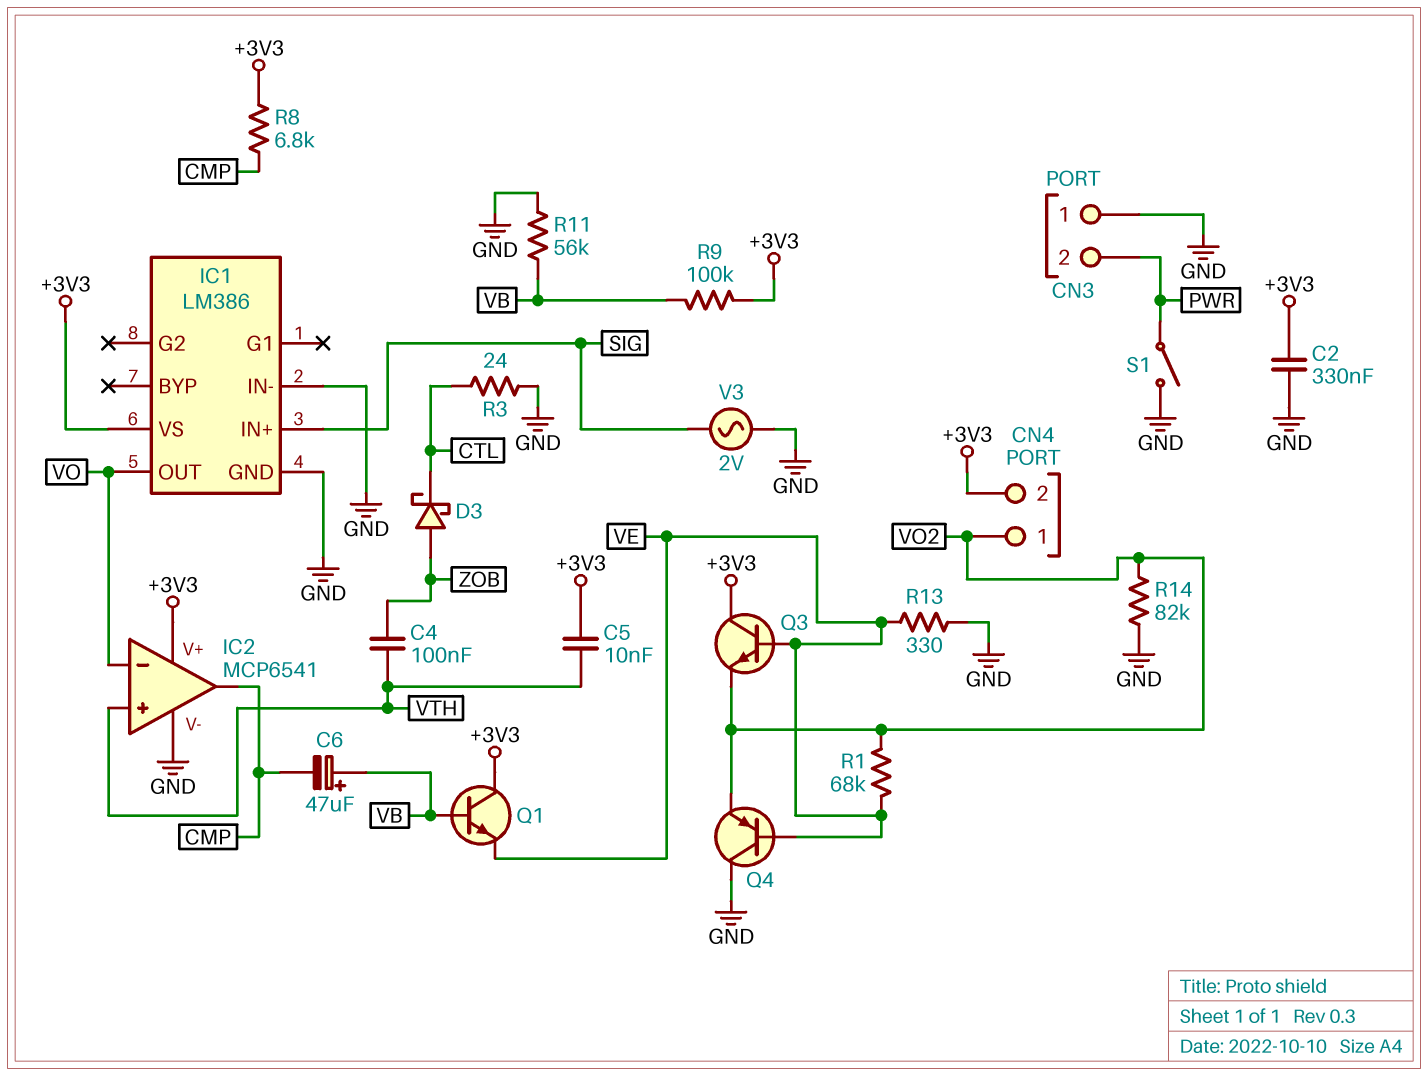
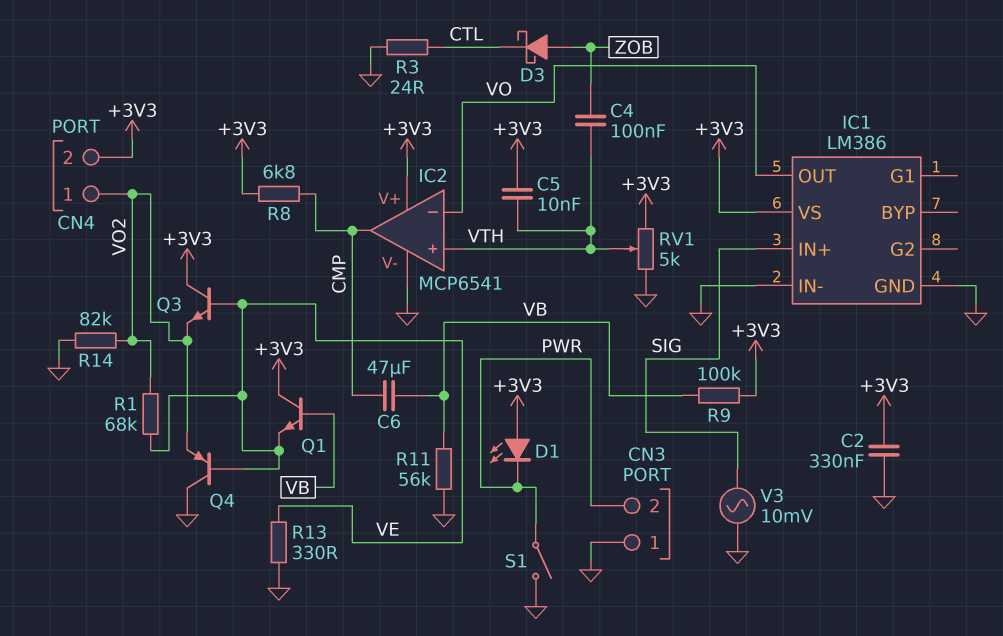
C6: 47uF (plus VB, minus CMP) -> 47uF (CMP, VB)
D1: none -> LED (A +3V3, K PWR)
RV1: none -> 5k (+3V3, GND, wiper VTH)
V3: AC 2V (GND, SIG) -> AC 10mV (GND, SIG)

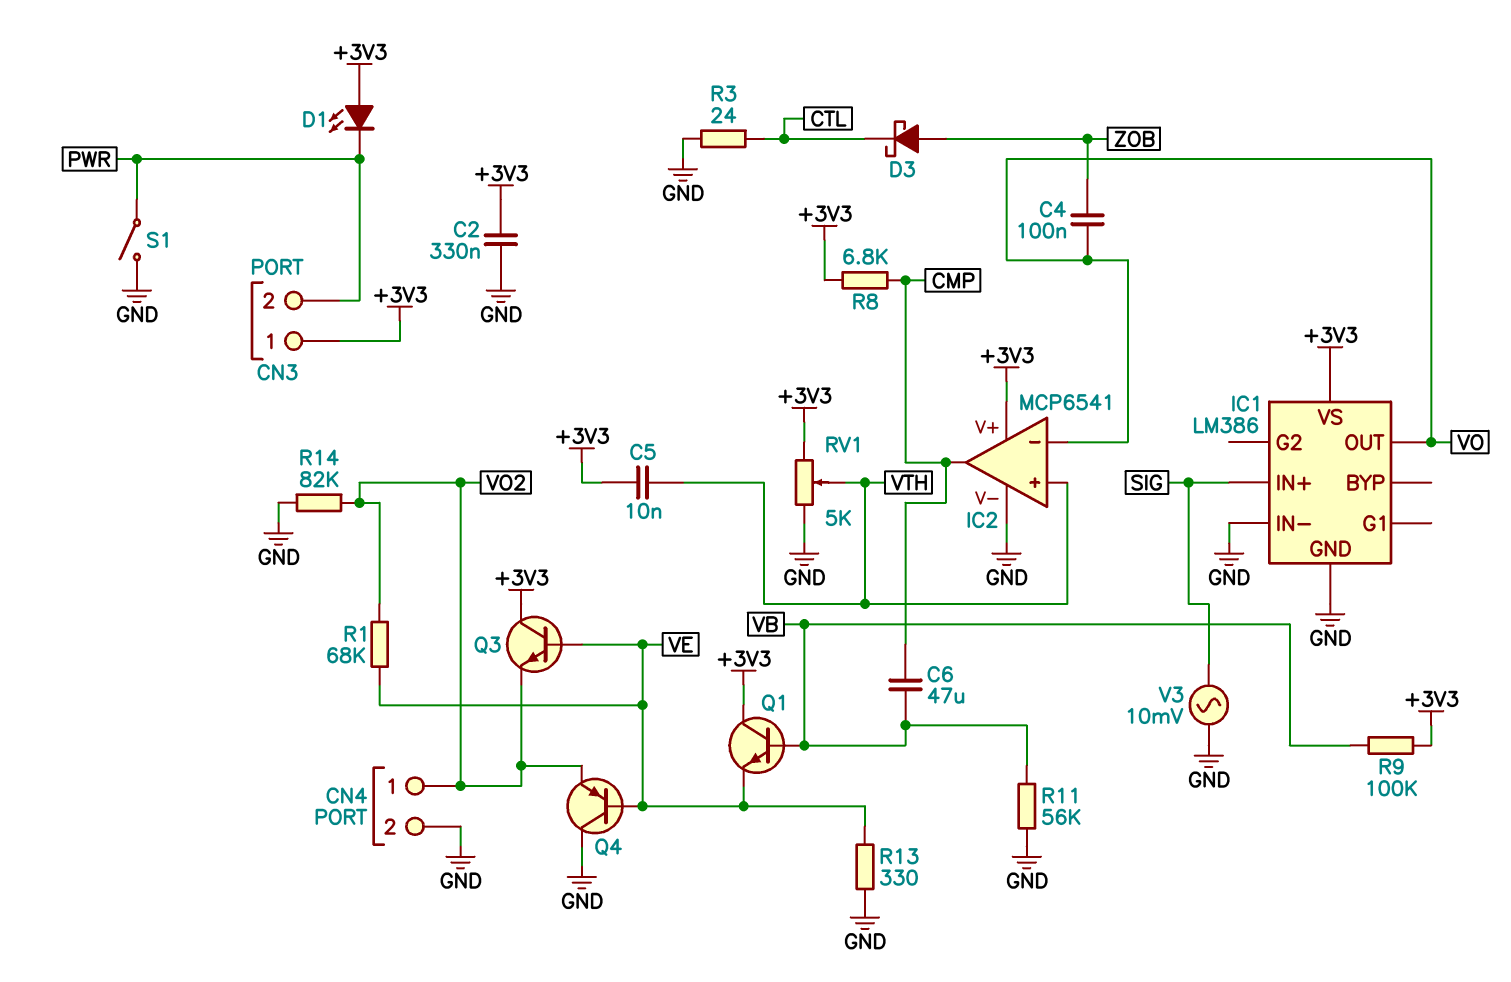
C4: 100nF (VTH, ZOB) -> 100nF (VO, ZOB)
CN3 pin 1: GND -> +3V3
CN4 pin 2: +3V3 -> GND

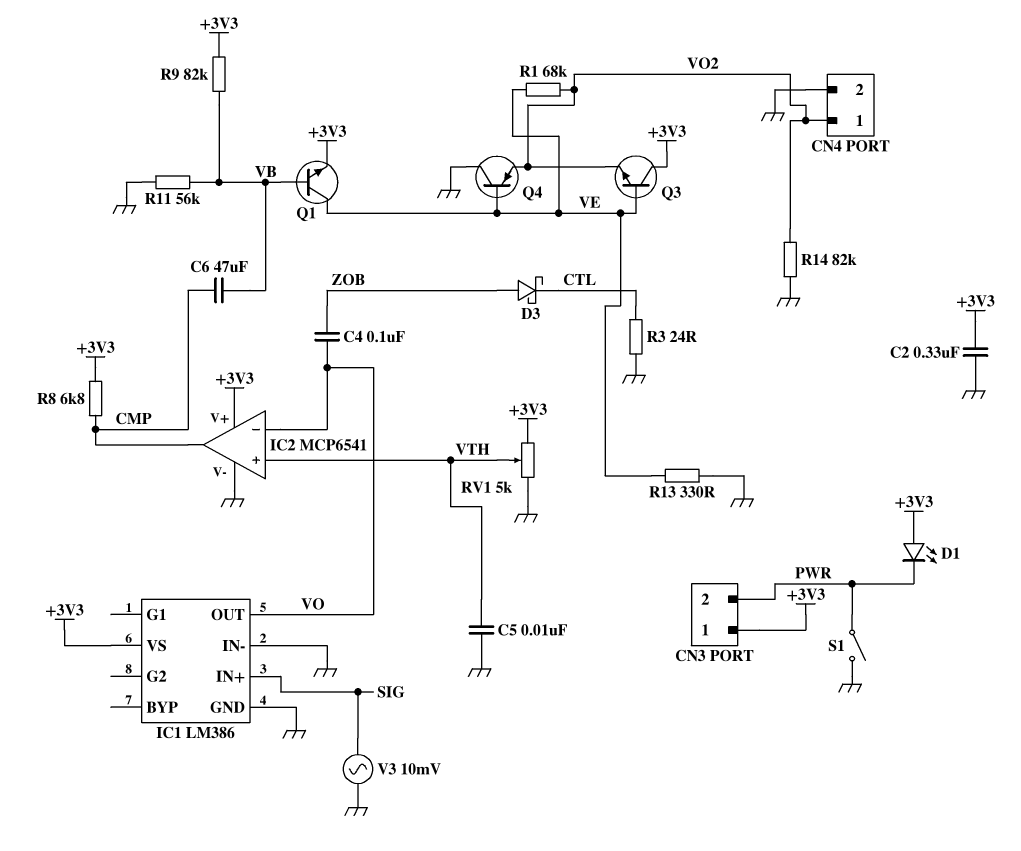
C5: 10nF (+3V3, VTH) -> 10nF (GND, VTH)
Q1: NPN (B VB, C +3V3, E VE) -> NPN (B VB, C VE, E +3V3)
R9: 100k (+3V3, VB) -> 82k (+3V3, VB)

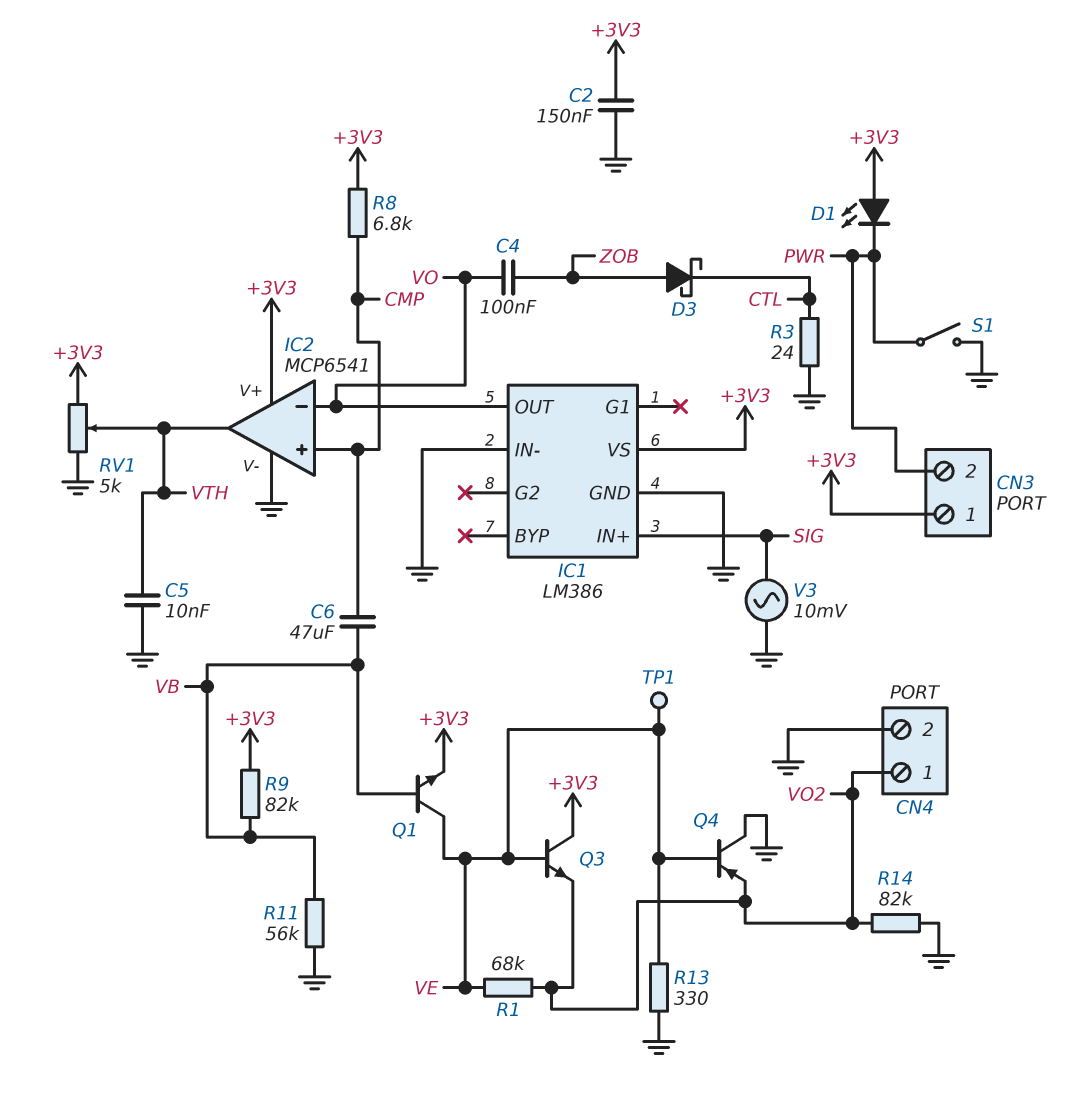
C2: 330nF (+3V3, GND) -> 150nF (+3V3, GND)
IC2 pin in+: VTH -> CMP
IC2 pin out: CMP -> VTH
TP1: none -> test point (VE)

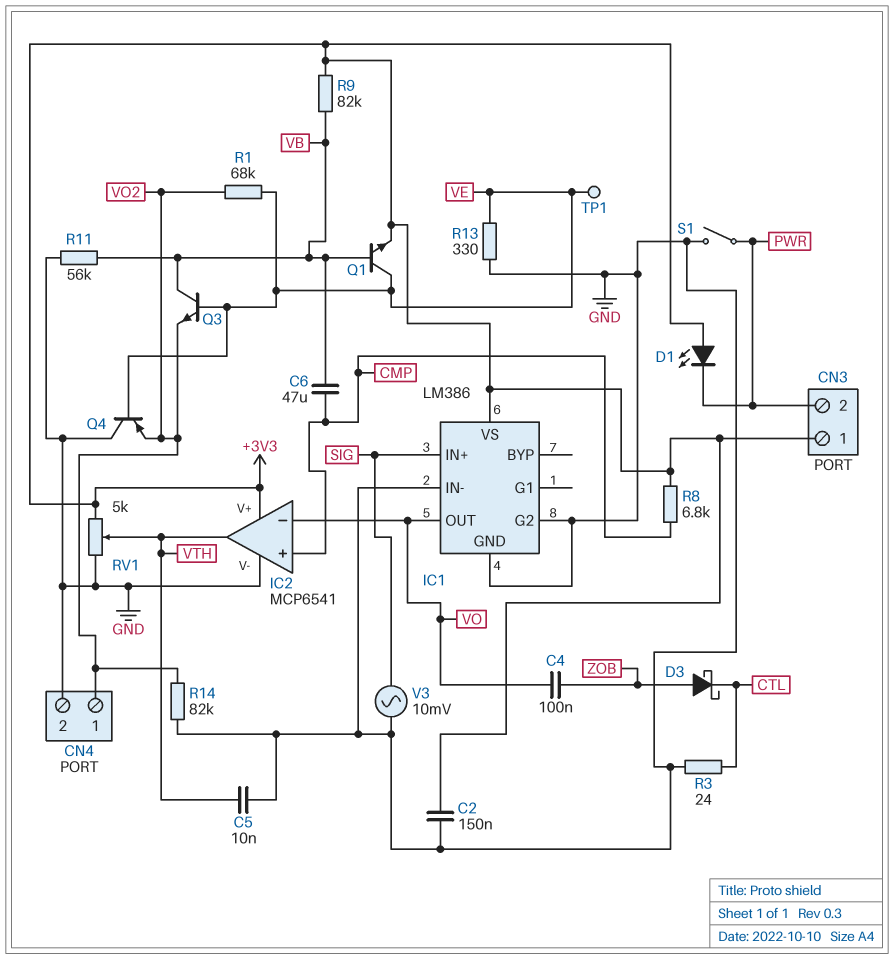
IC1 pin G2: none -> GND
Q3: NPN (B VE, C +3V3, E VO2) -> NPN (B VE, C VB, E VO2)

